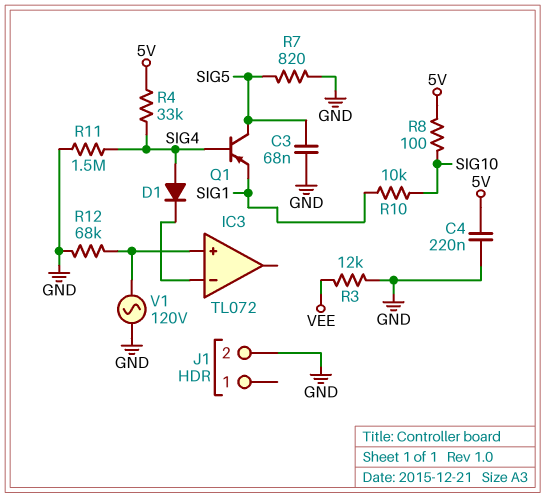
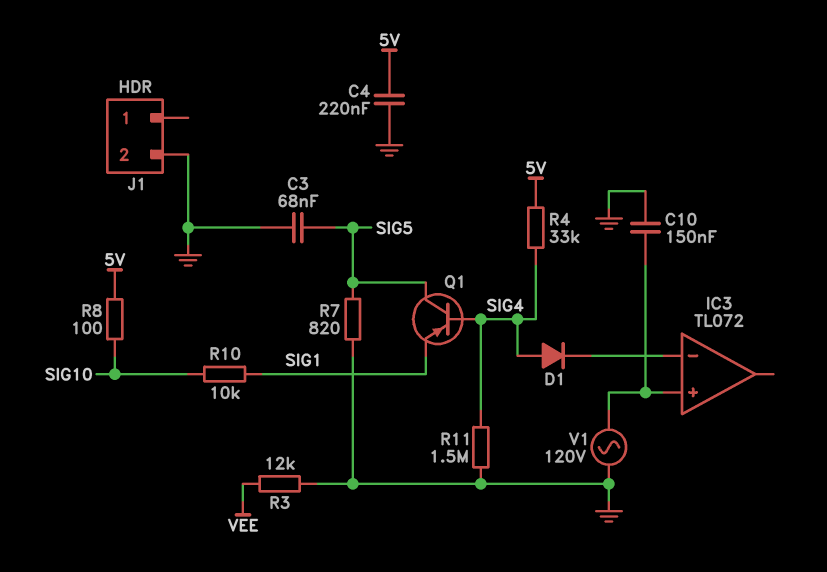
C10: none -> 150nF (GND, IC3/in+)
R12: 68k (GND, IC3/in+) -> none

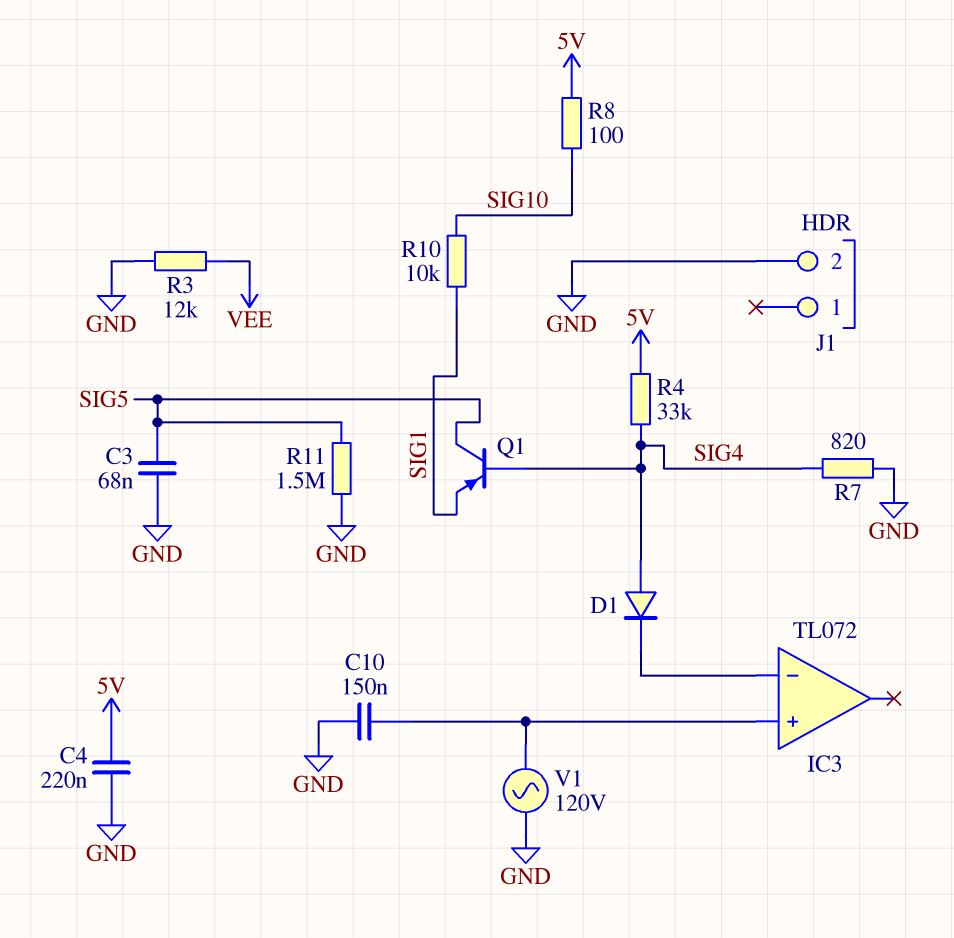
R7: 820 (GND, SIG5) -> 820 (GND, SIG4)
R11: 1.5M (GND, SIG4) -> 1.5M (GND, SIG5)

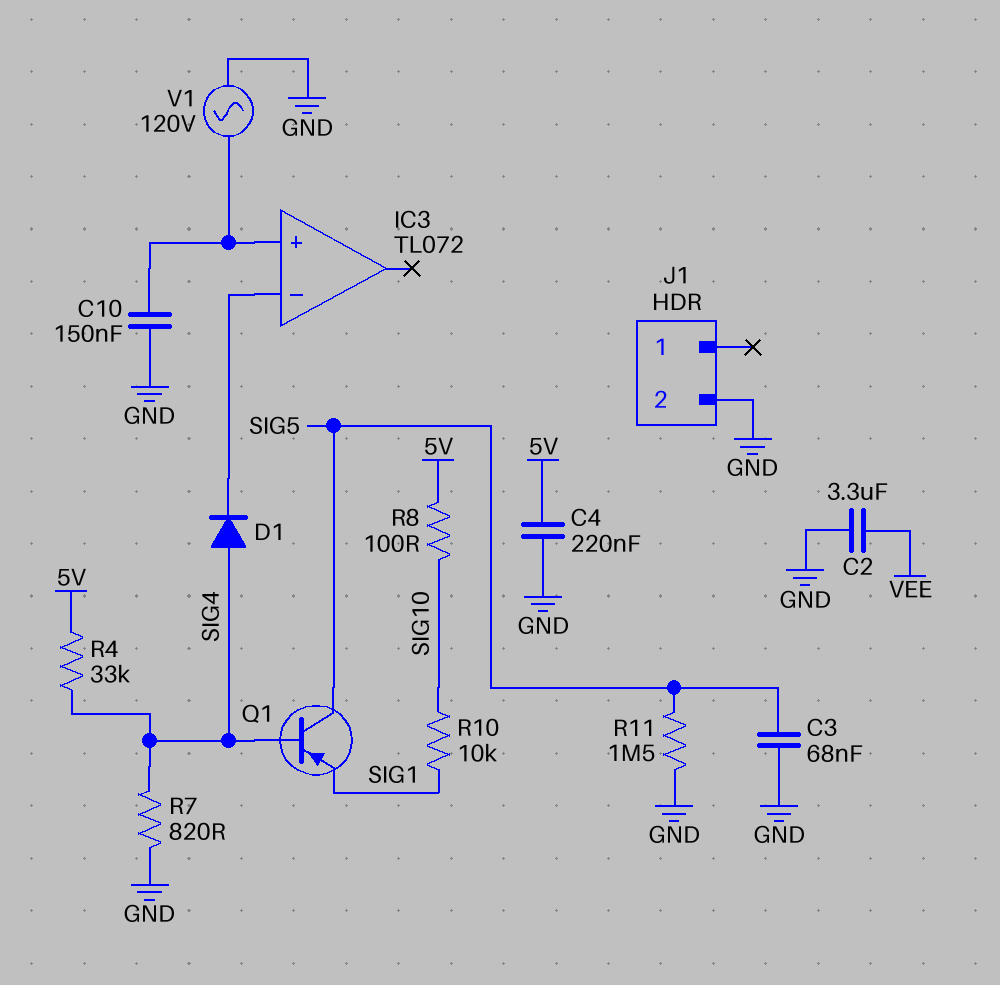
C2: none -> 3.3uF (GND, VEE)
R3: 12k (GND, VEE) -> none

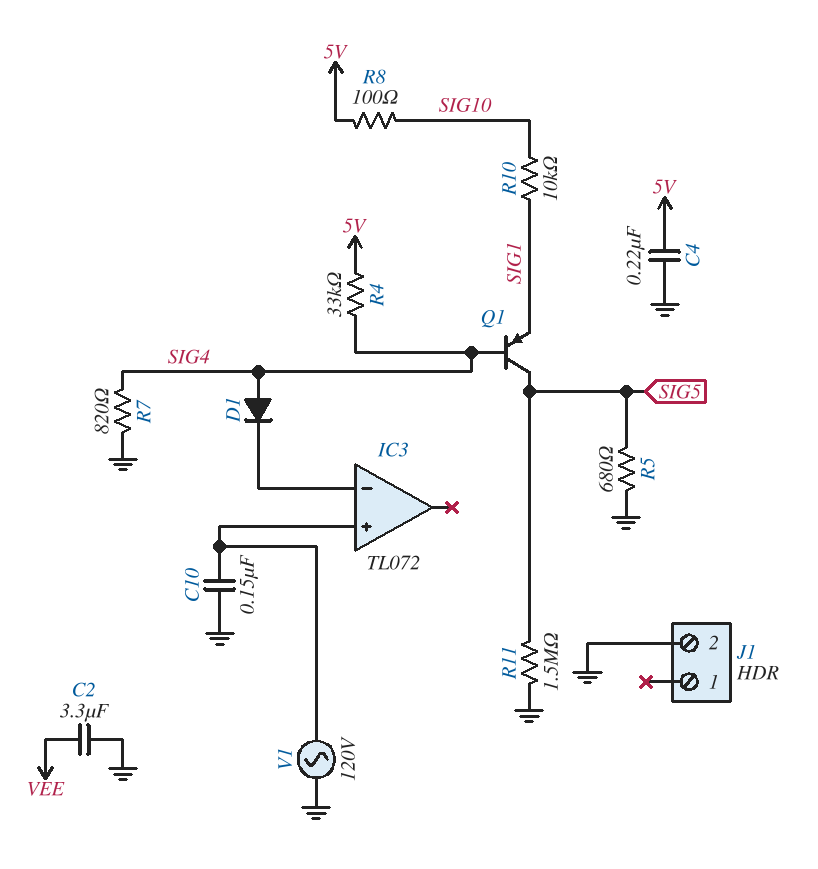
C3: 68nF (GND, SIG5) -> none
R5: none -> 680 (GND, SIG5)

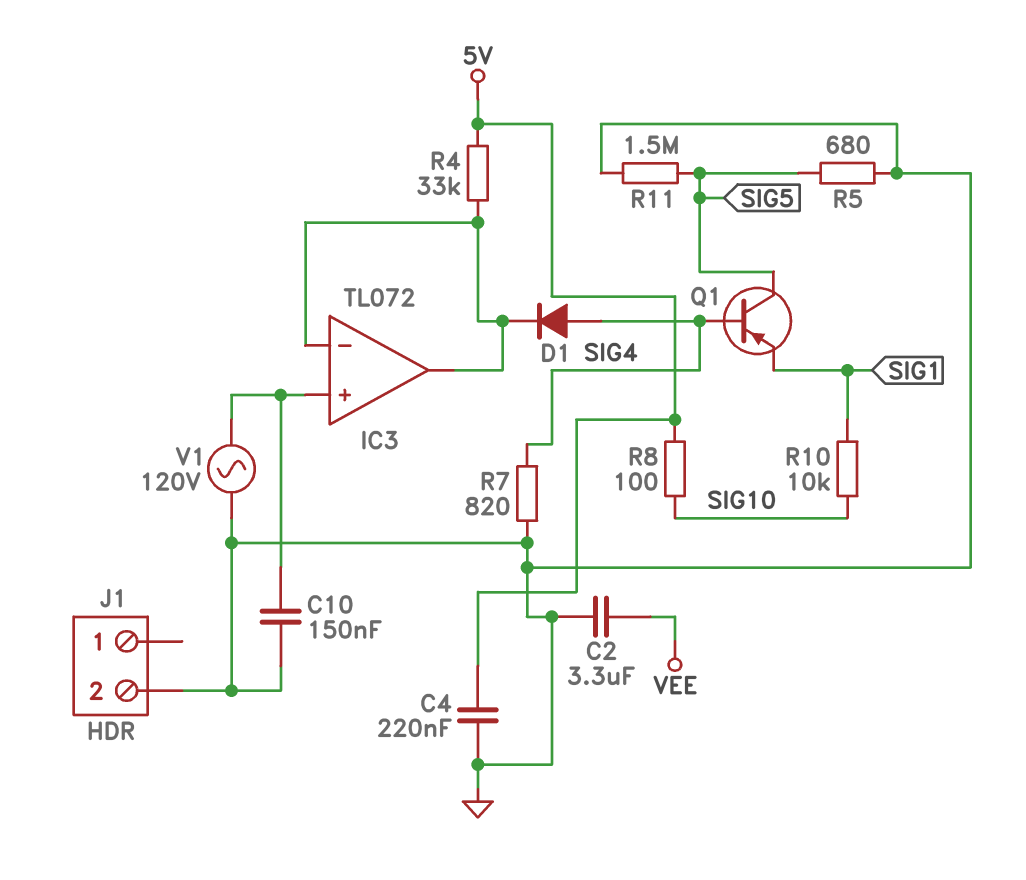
IC3 pin out: none -> IC3/in-
R4: 33k (5V, SIG4) -> 33k (5V, IC3/in-)

